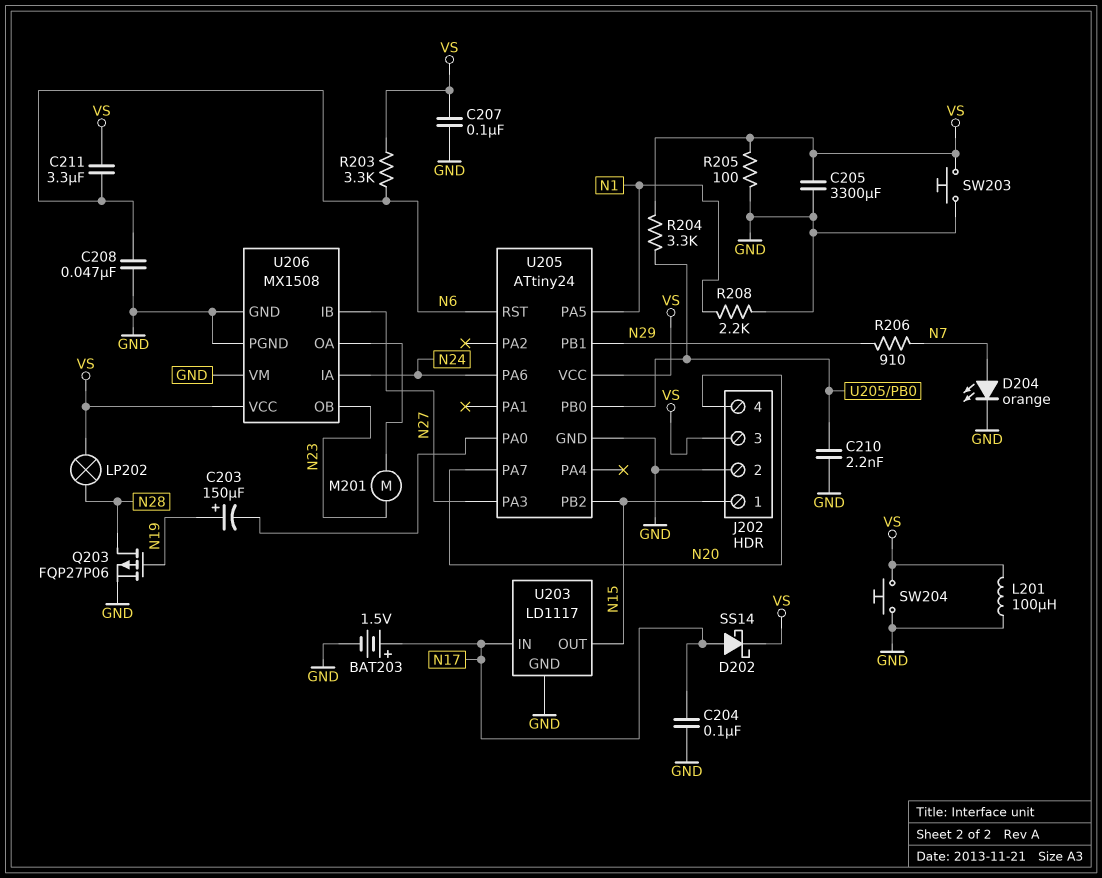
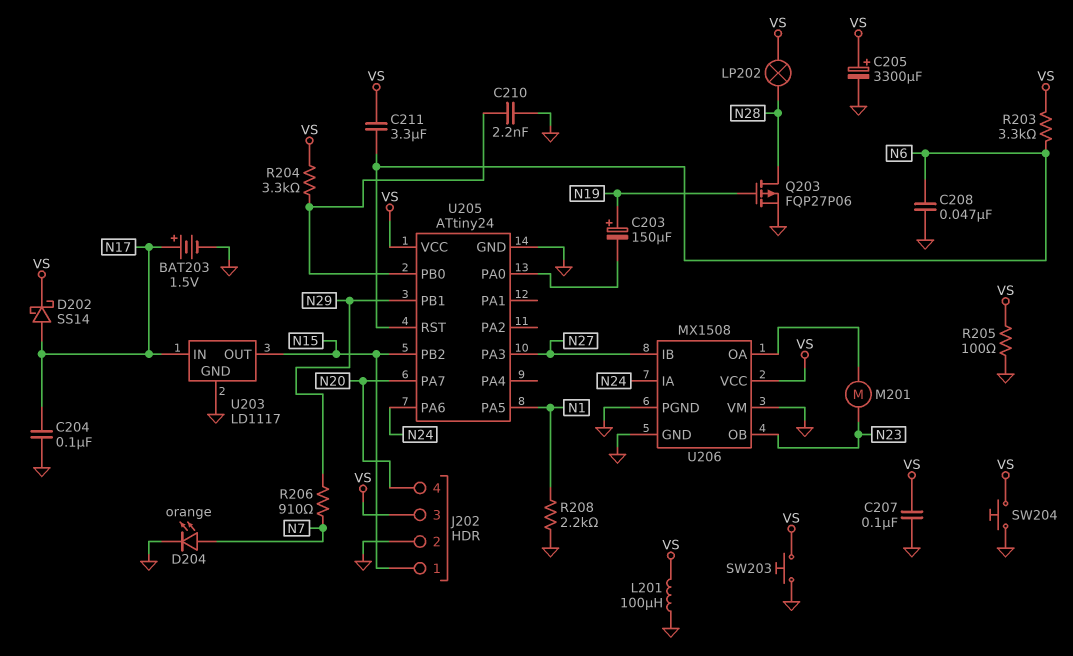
C205: 3300uF (GND, VS) -> 3300uF (plus VS, minus GND)

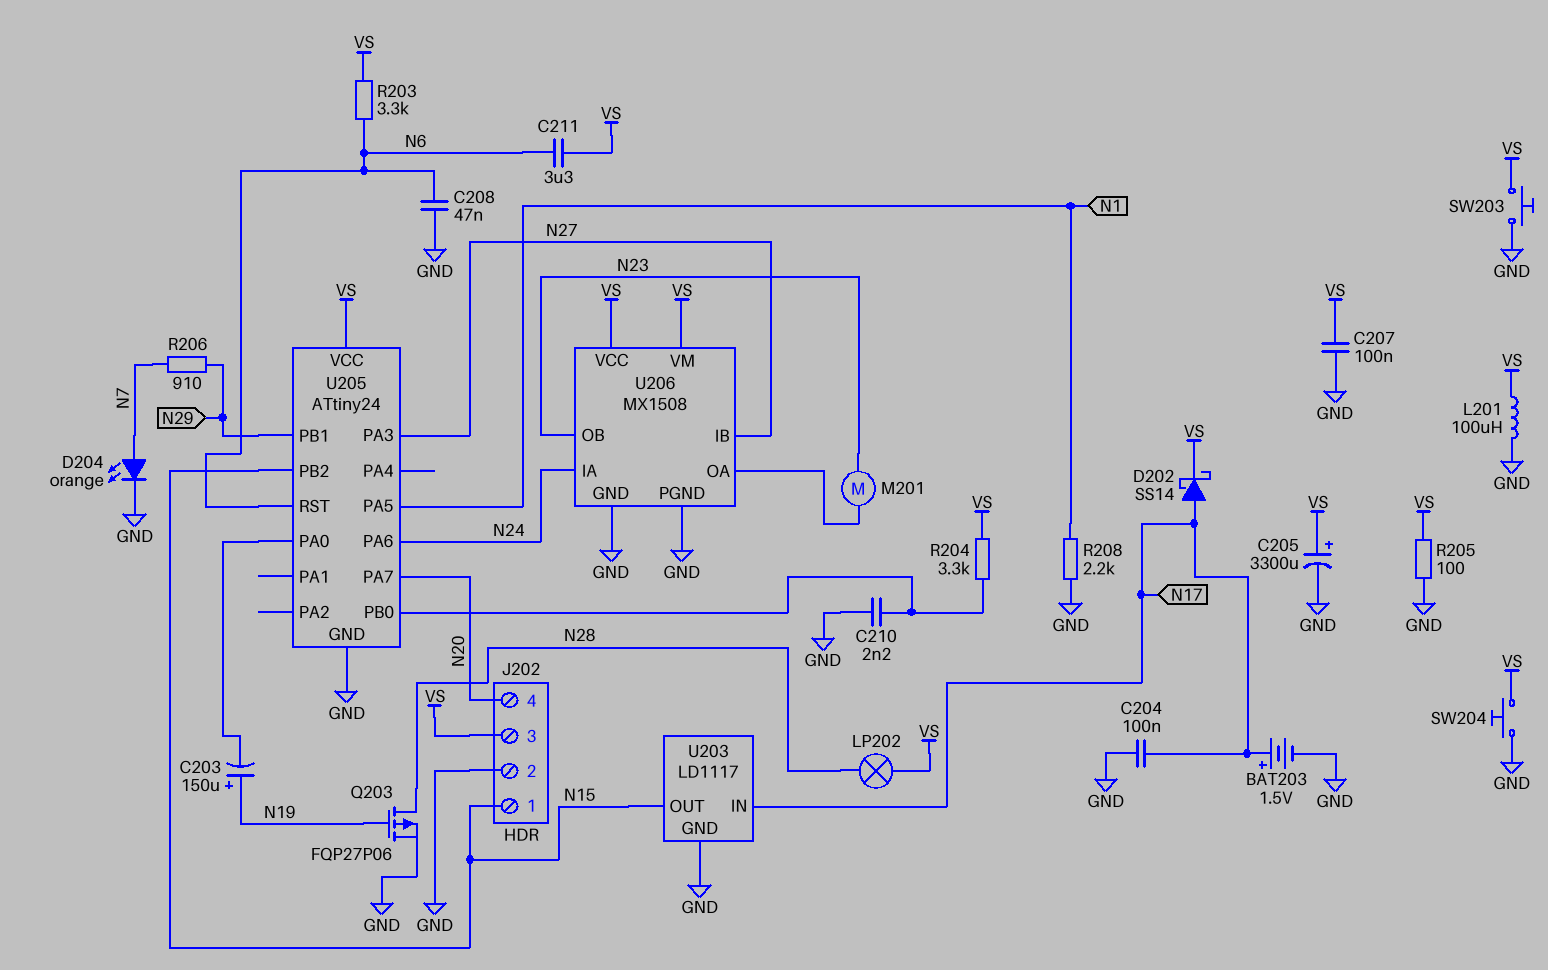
U206 pin VM: GND -> VS

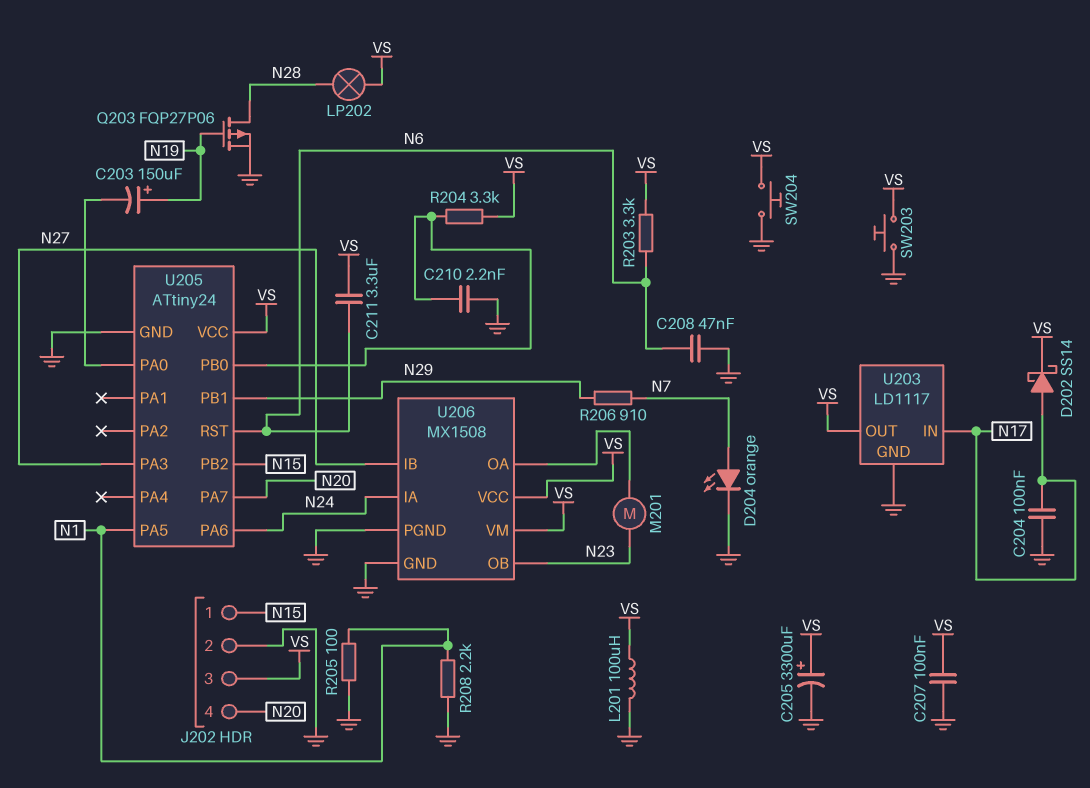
BAT203: 1.5V (plus N17, minus GND) -> none
R205: 100 (GND, VS) -> 100 (GND, N1)
U203 pin OUT: N15 -> VS

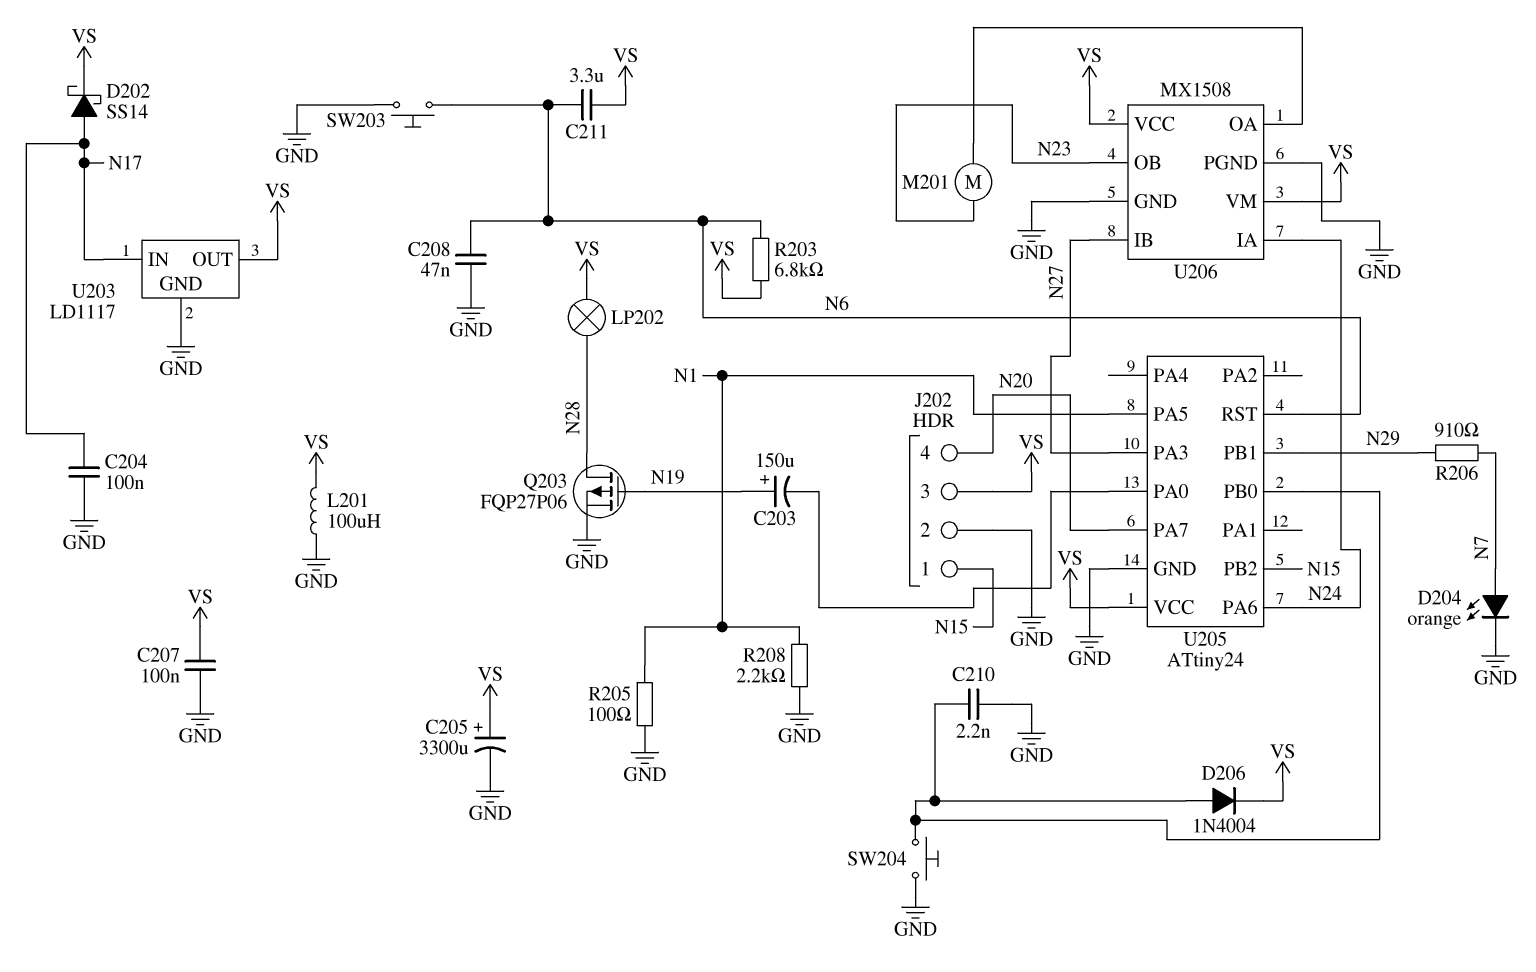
D206: none -> diode 1N4004 (A U205/PB0, K VS)
R203: 3.3k (N6, VS) -> 6.8k (N6, VS)
R204: 3.3k (U205/PB0, VS) -> none
SW203: button (GND, VS) -> button (GND, N6)
SW204: button (GND, VS) -> button (GND, U205/PB0)

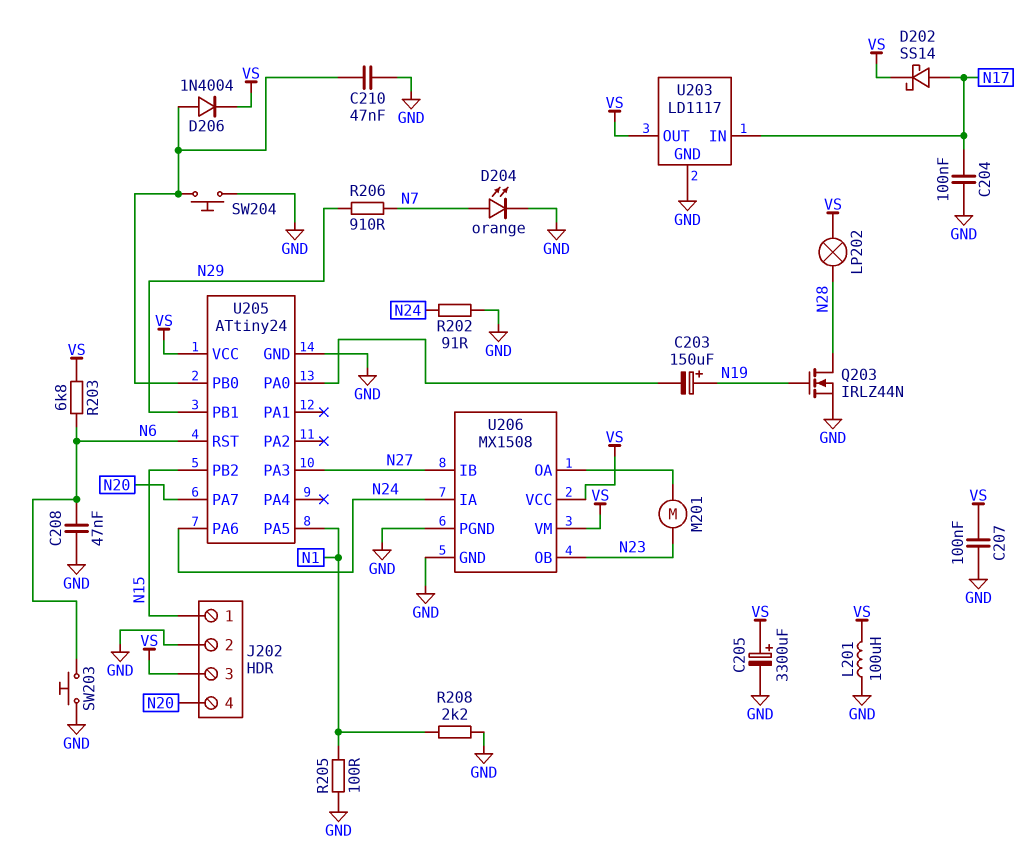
C210: 2.2nF (GND, U205/PB0) -> 47nF (GND, U205/PB0)
C211: 3.3uF (N6, VS) -> none
Q203: PMOS FQP27P06 (G N19, D N28, S GND) -> NMOS IRLZ44N (G N19, D N28, S GND)
R202: none -> 91 (GND, N24)

